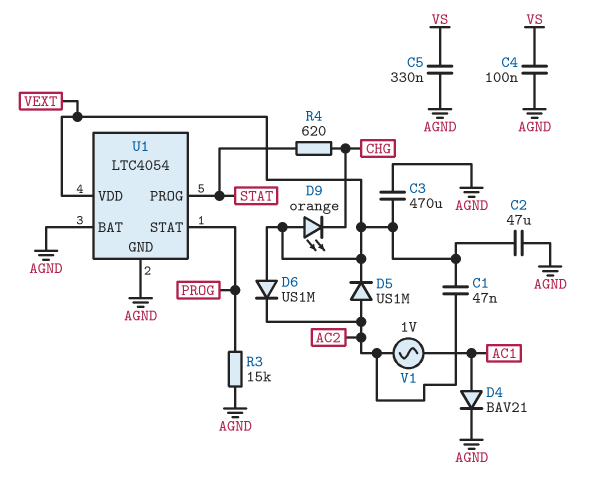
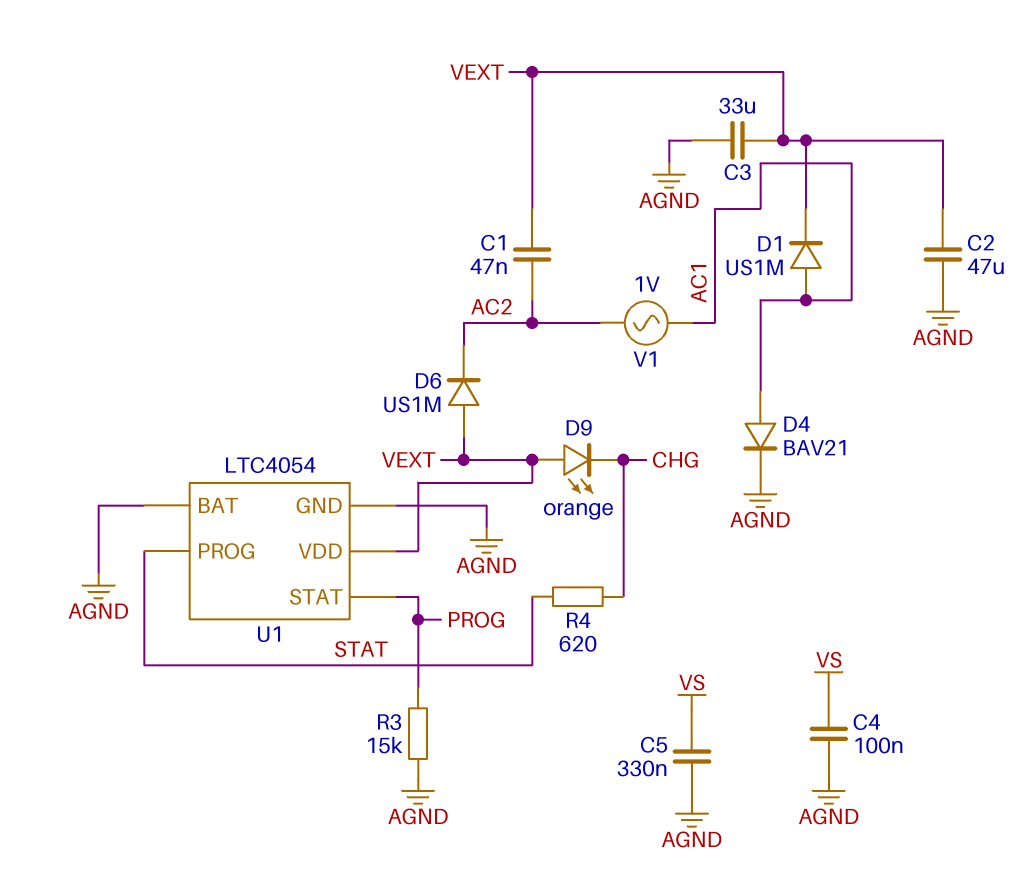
C3: 470uF (AGND, VEXT) -> 33uF (AGND, VEXT)
D1: none -> diode US1M (A AC1, K VEXT)
D5: diode US1M (A AC2, K VEXT) -> none

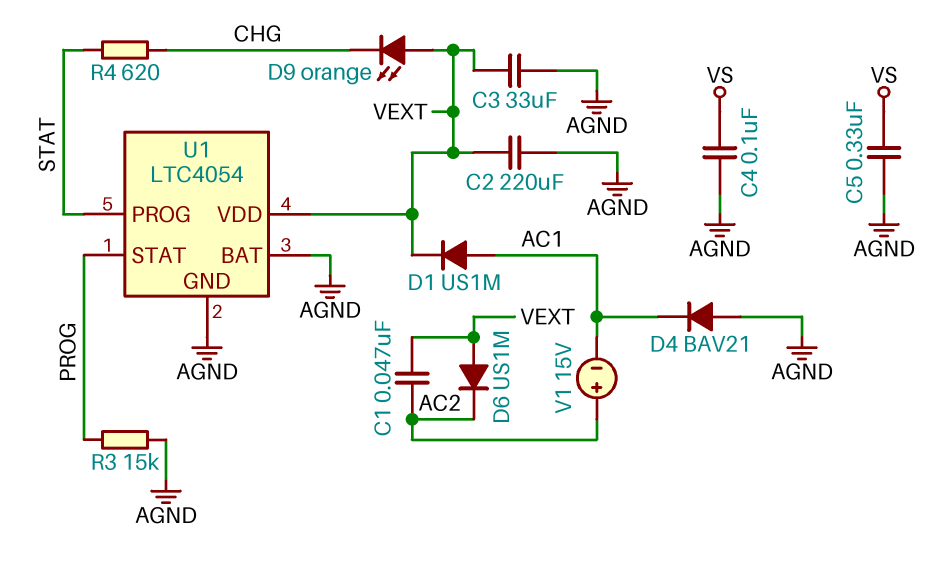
C2: 47uF (AGND, VEXT) -> 220uF (AGND, VEXT)
D4: diode BAV21 (A AC1, K AGND) -> diode BAV21 (A AGND, K AC1)
V1: AC 1V (AC1, AC2) -> 15V (plus AC2, minus AC1)

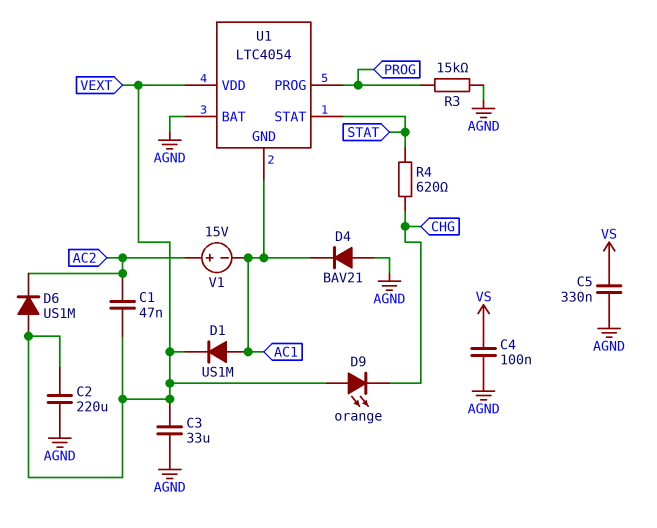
U1 pin GND: AGND -> AC1
U1 pin PROG: STAT -> PROG
U1 pin STAT: PROG -> STAT

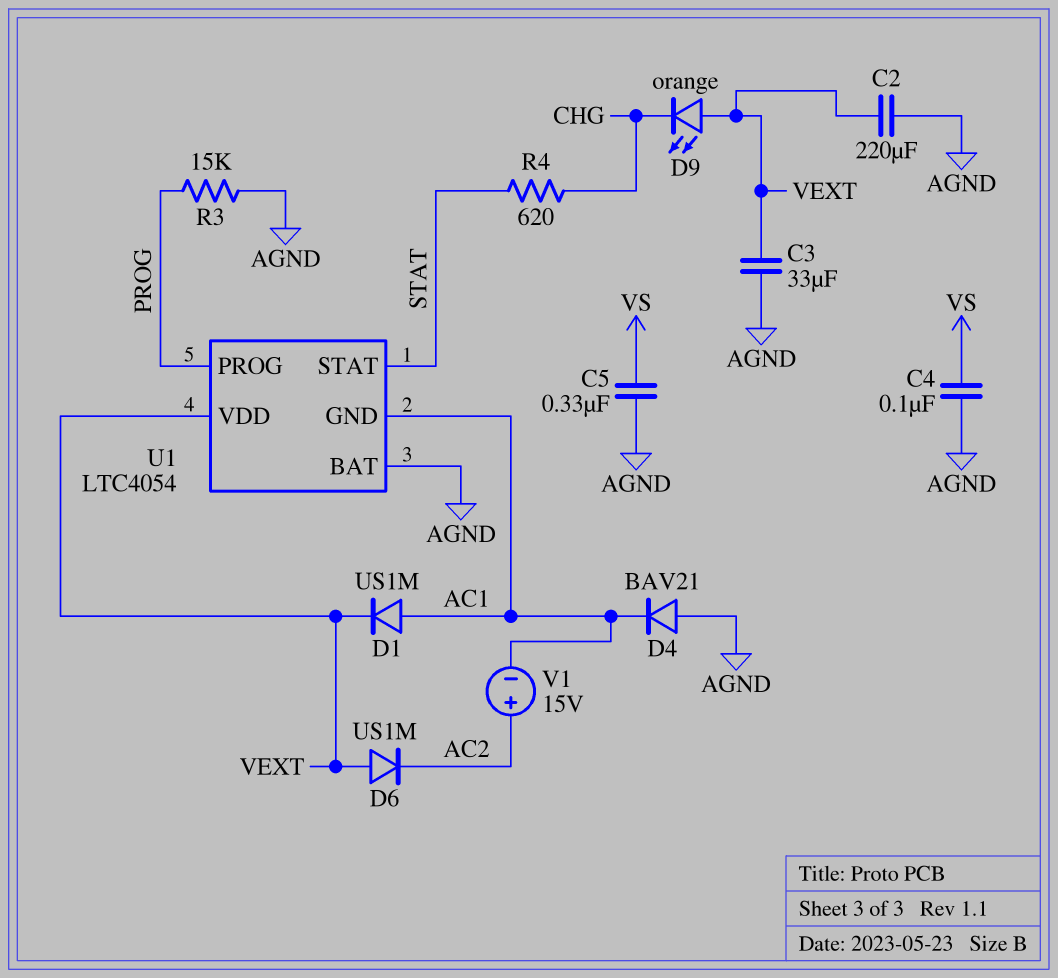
C1: 47nF (AC2, VEXT) -> none

